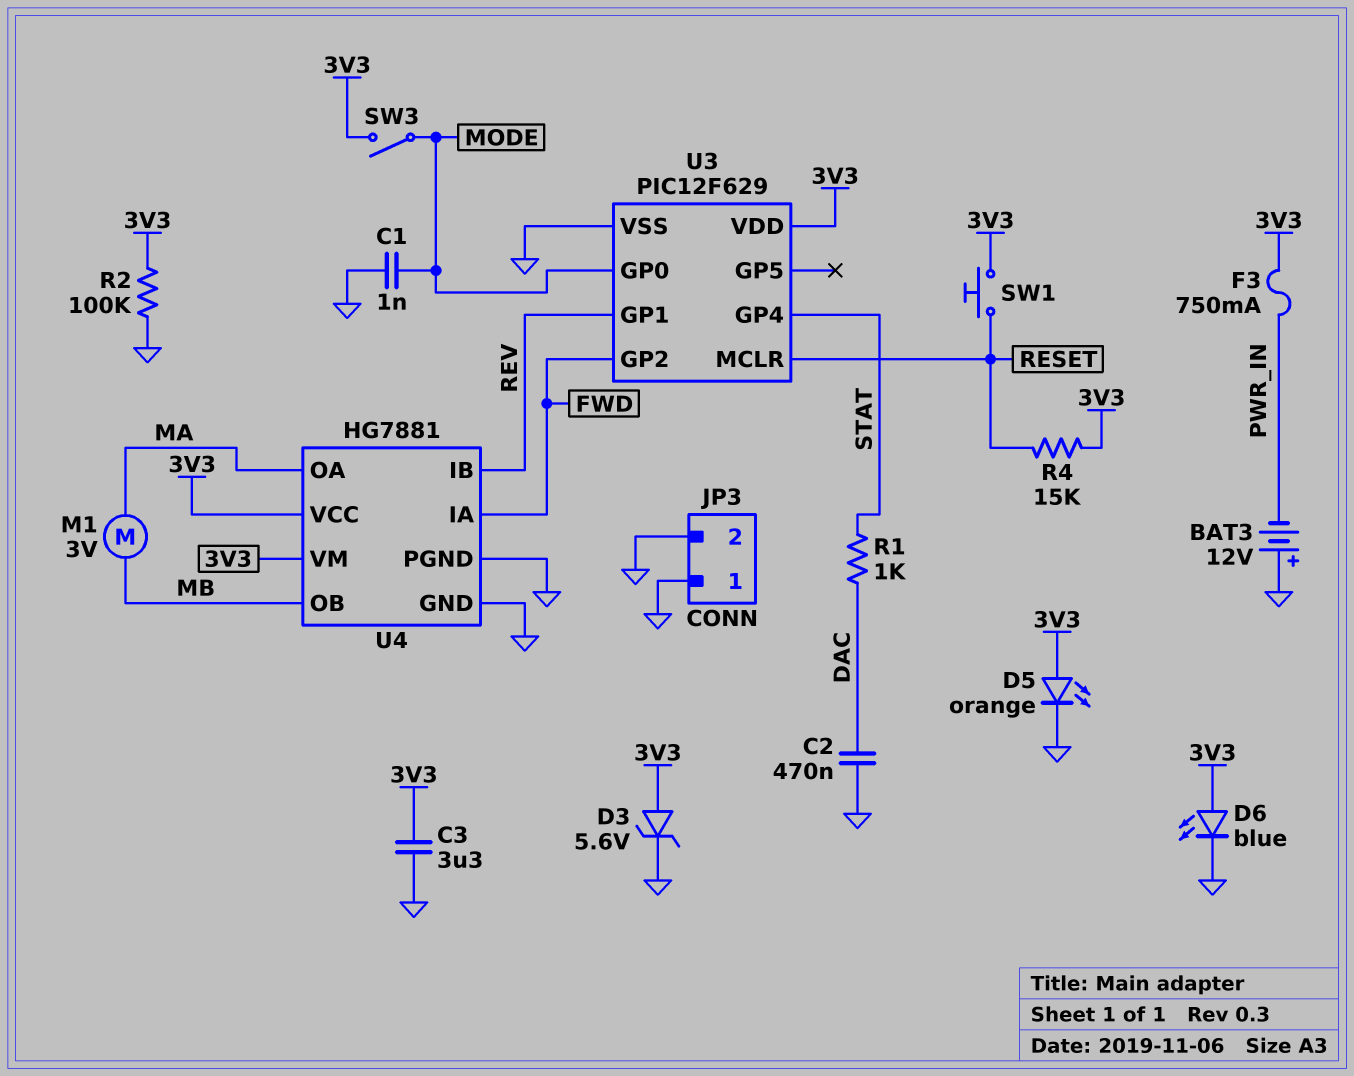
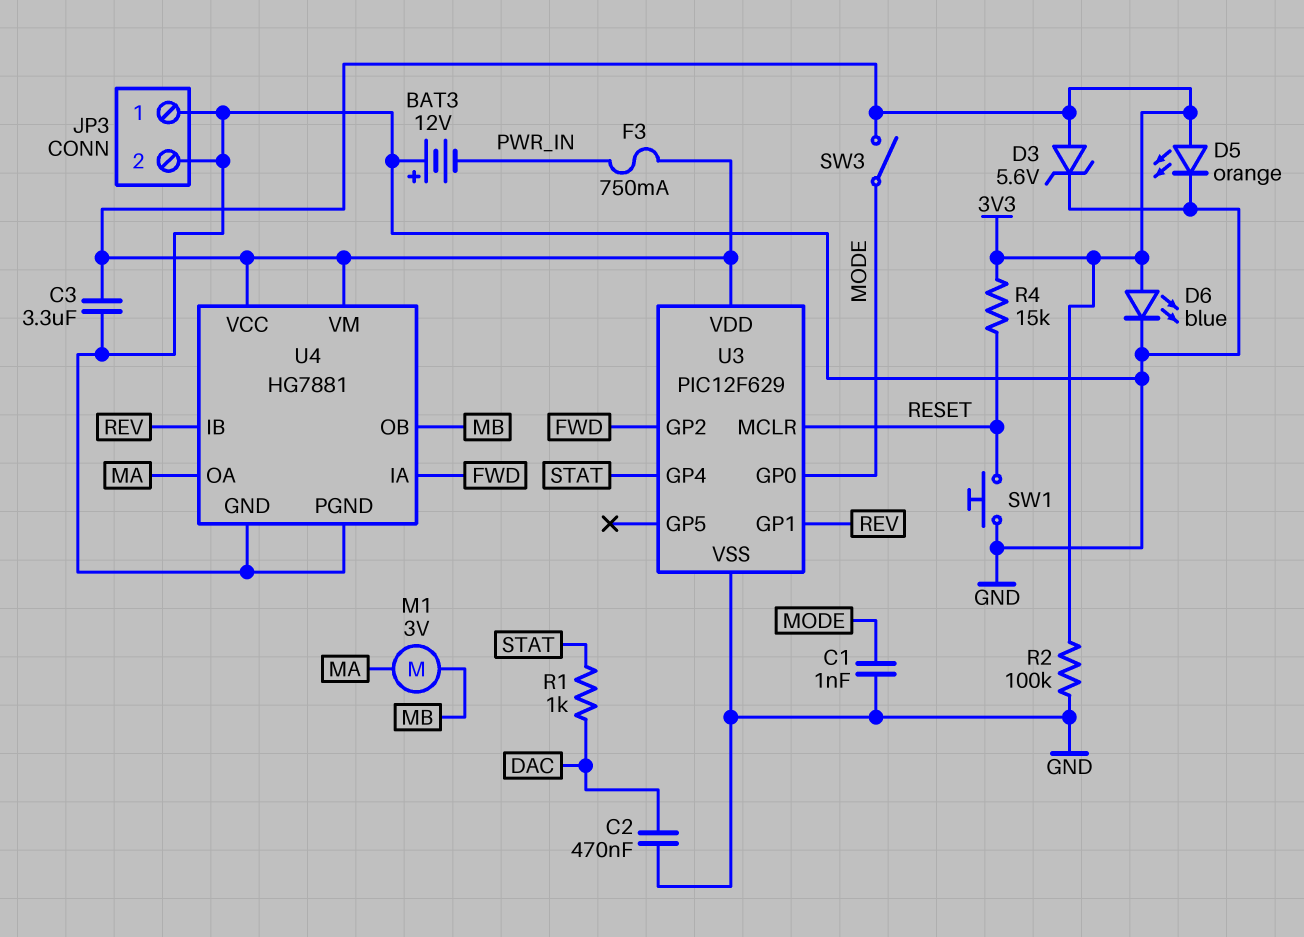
SW1: button (3V3, RESET) -> button (GND, RESET)

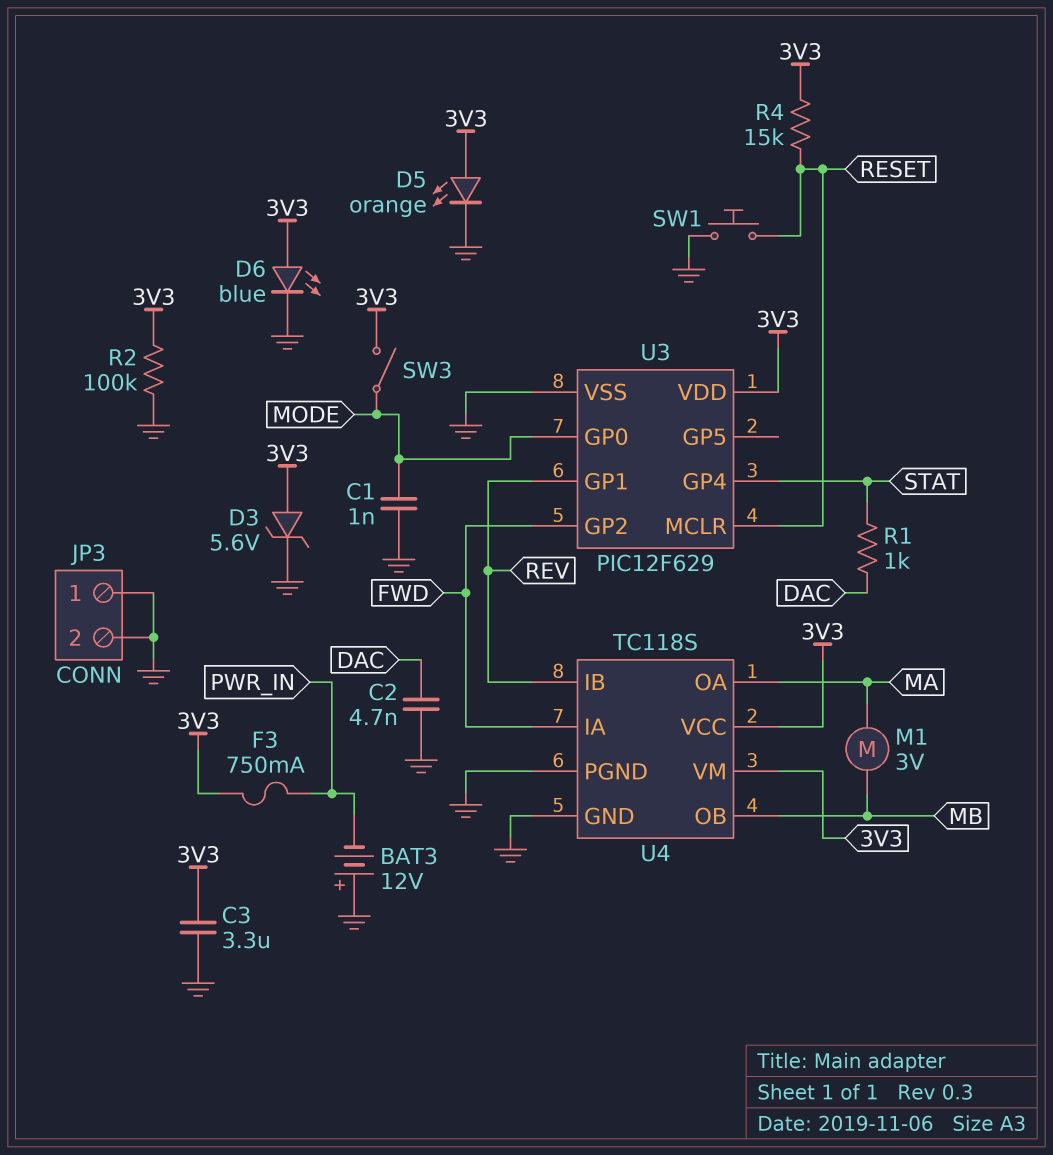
C2: 470nF (DAC, GND) -> 4.7nF (DAC, GND)
U4: HG7881 -> TC118S

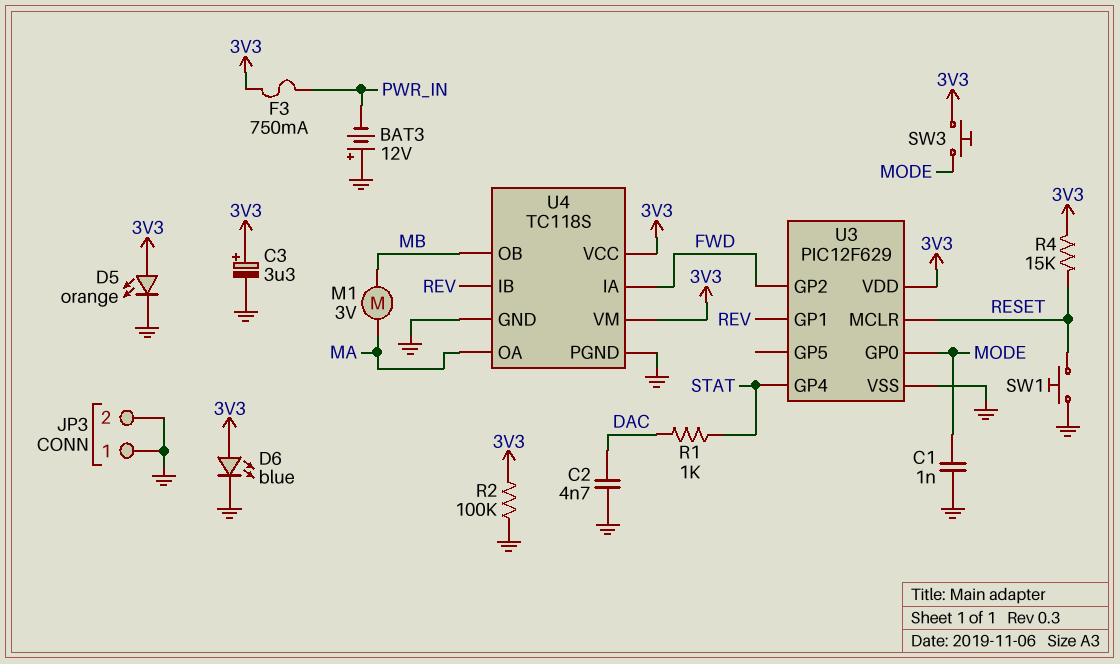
C3: 3.3uF (3V3, GND) -> 3.3uF (plus 3V3, minus GND)
D3: zener 5.6V (A 3V3, K GND) -> none
SW3: switch (3V3, MODE) -> button (3V3, MODE)

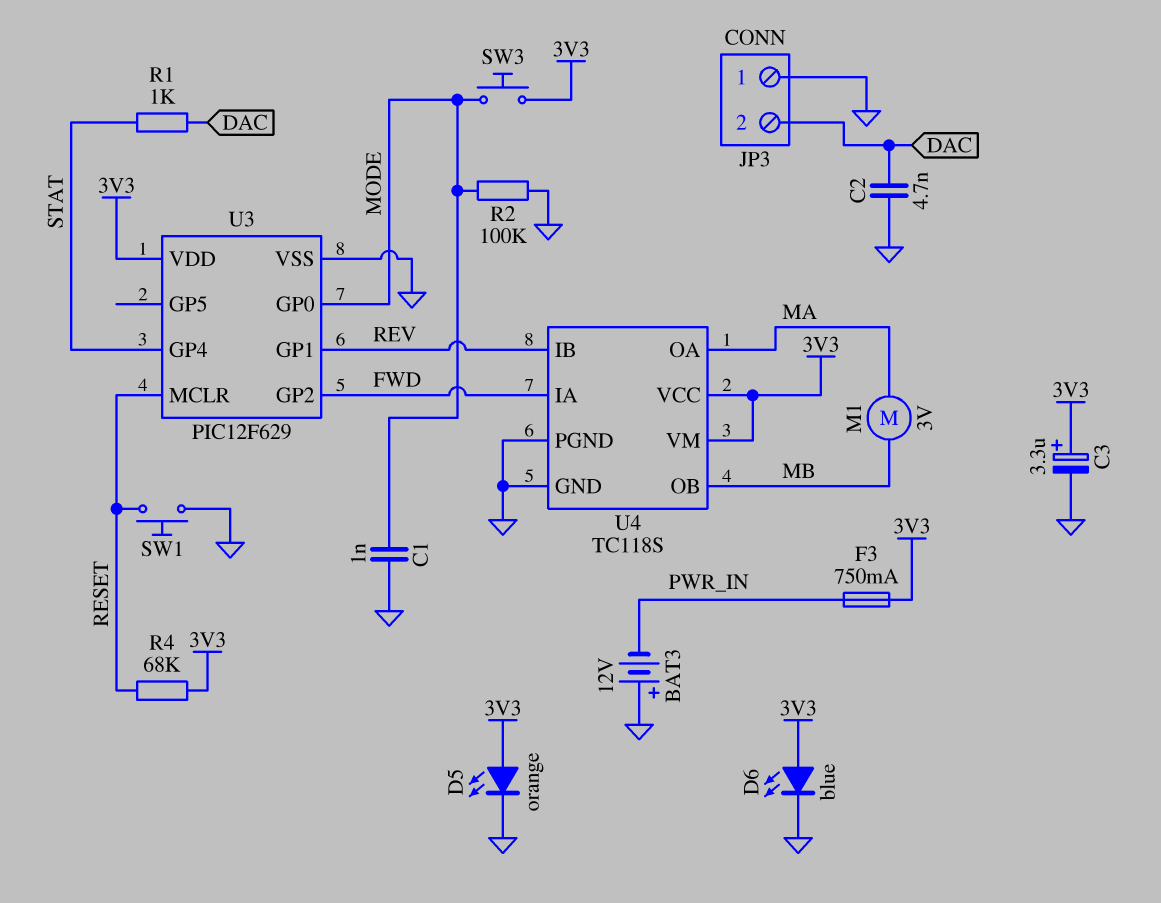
JP3 pin 2: GND -> DAC
R2: 100k (3V3, GND) -> 100k (GND, MODE)
R4: 15k (3V3, RESET) -> 68k (3V3, RESET)

